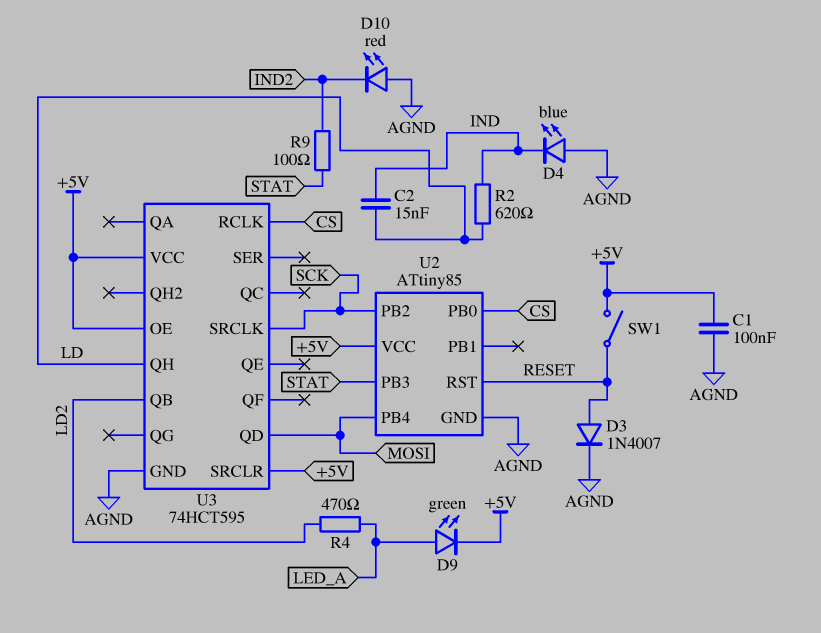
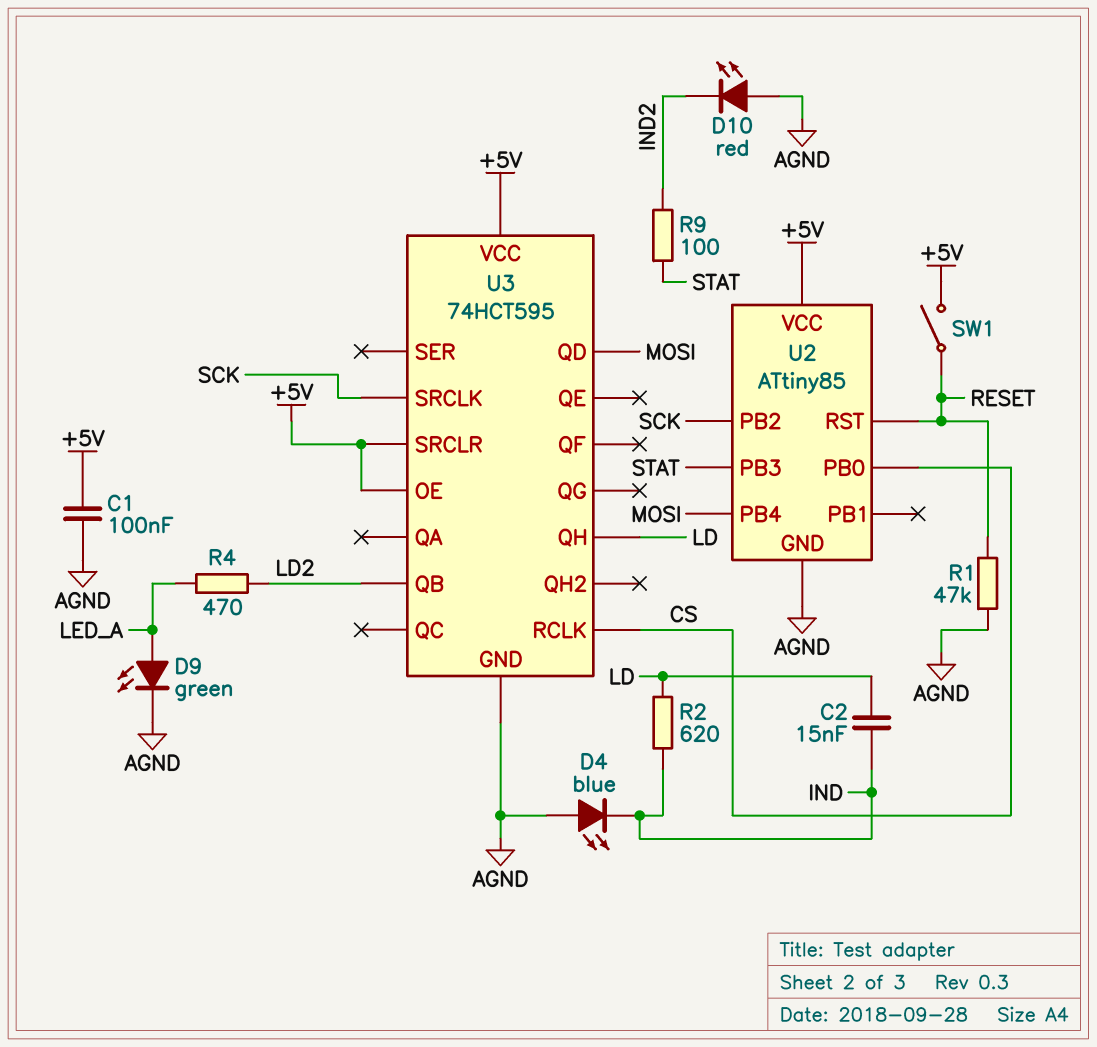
D3: diode 1N4007 (A RESET, K AGND) -> none
D9: LED green (A LED_A, K +5V) -> LED green (A LED_A, K AGND)
R1: none -> 47k (AGND, RESET)

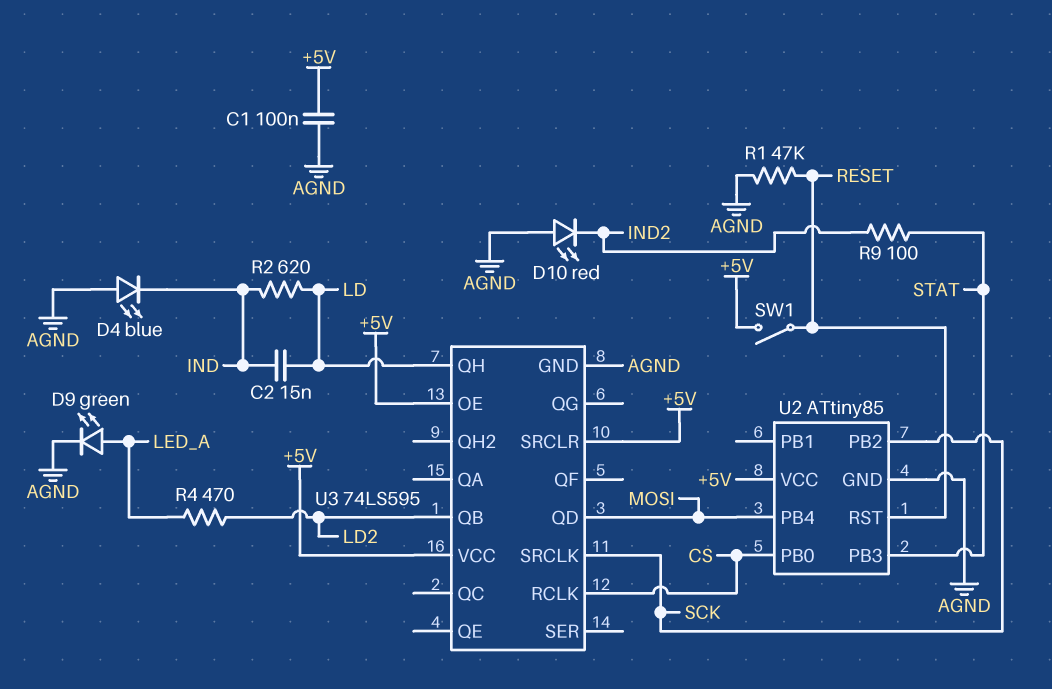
U3: 74HCT595 -> 74LS595

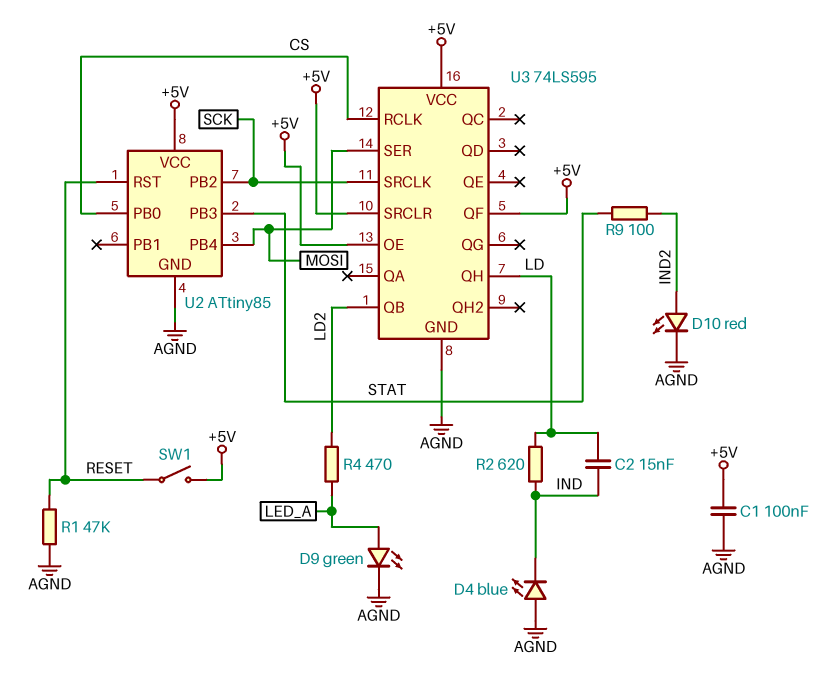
D10: LED red (A AGND, K IND2) -> LED red (A IND2, K AGND)
U3 pin QD: MOSI -> none
U3 pin QF: none -> +5V
U3 pin SER: none -> MOSI

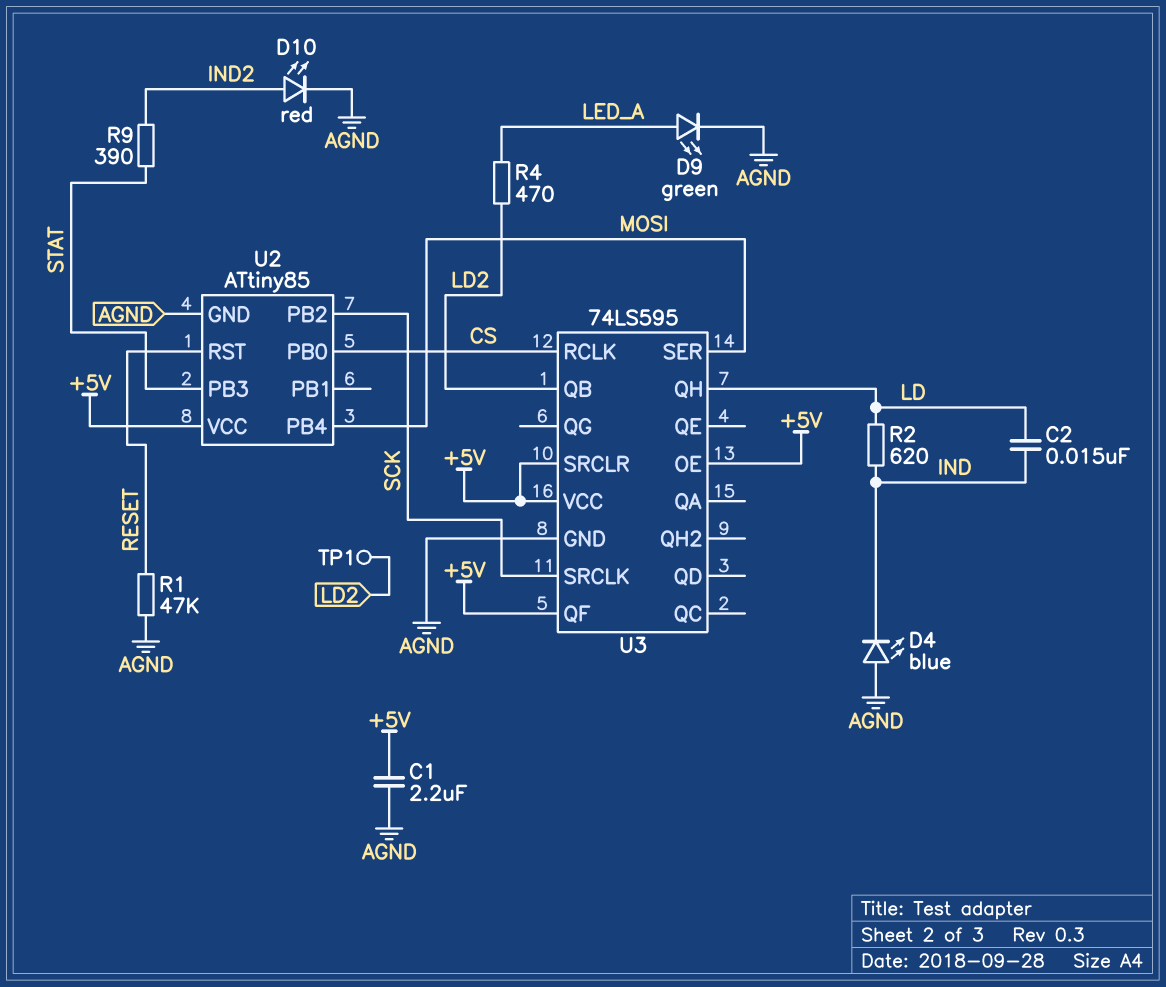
C1: 100nF (+5V, AGND) -> 2.2uF (+5V, AGND)
R9: 100 (IND2, STAT) -> 390 (IND2, STAT)
SW1: switch (+5V, RESET) -> none
TP1: none -> test point (LD2)

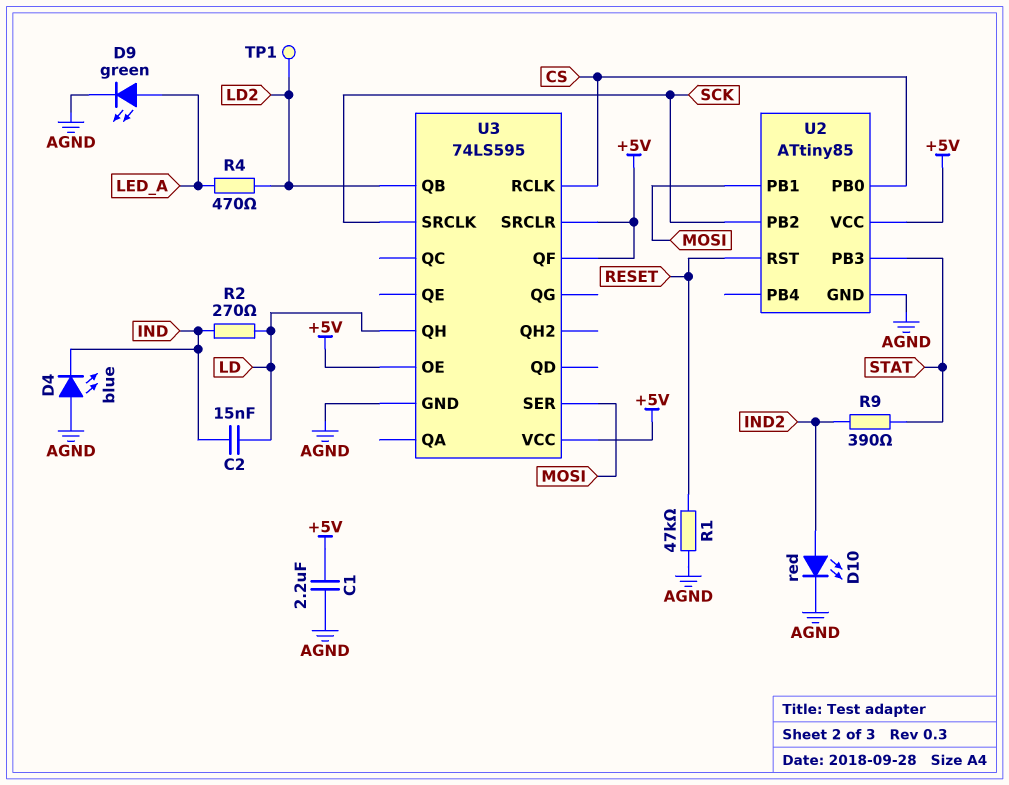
R2: 620 (IND, LD) -> 270 (IND, LD)
U2 pin PB1: none -> MOSI
U2 pin PB4: MOSI -> none

